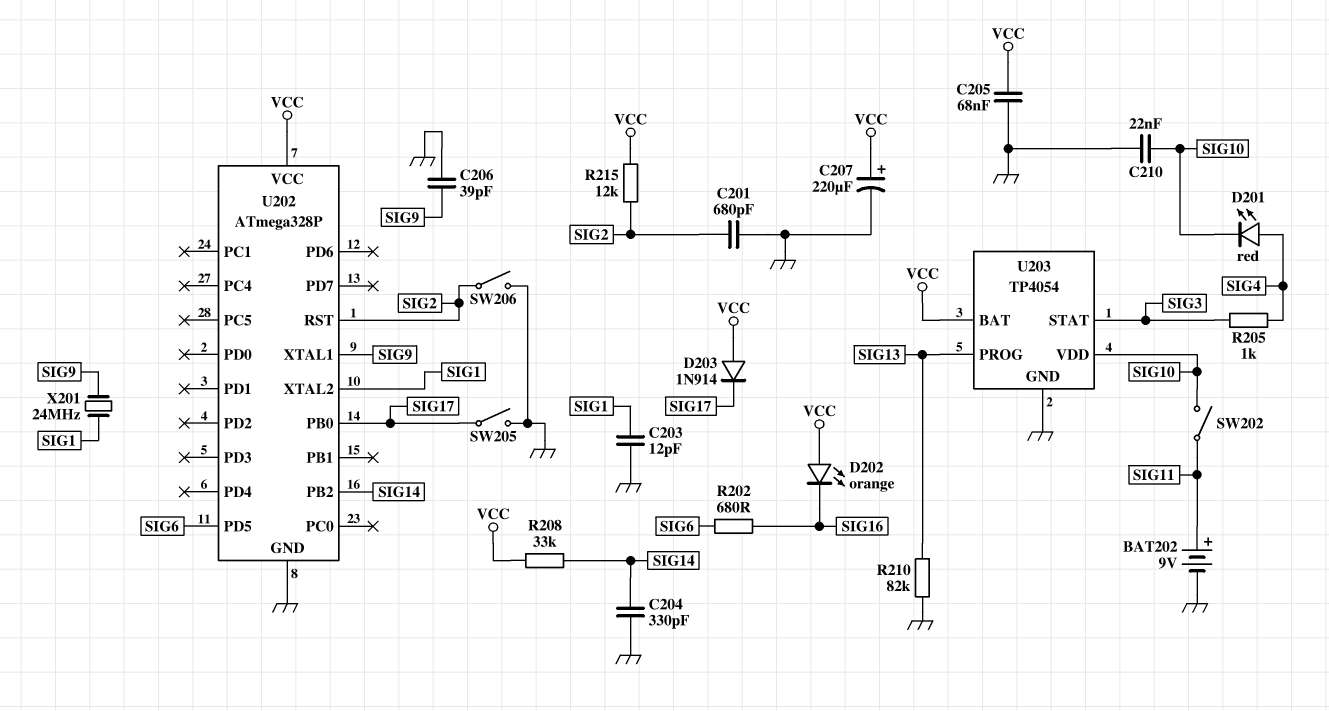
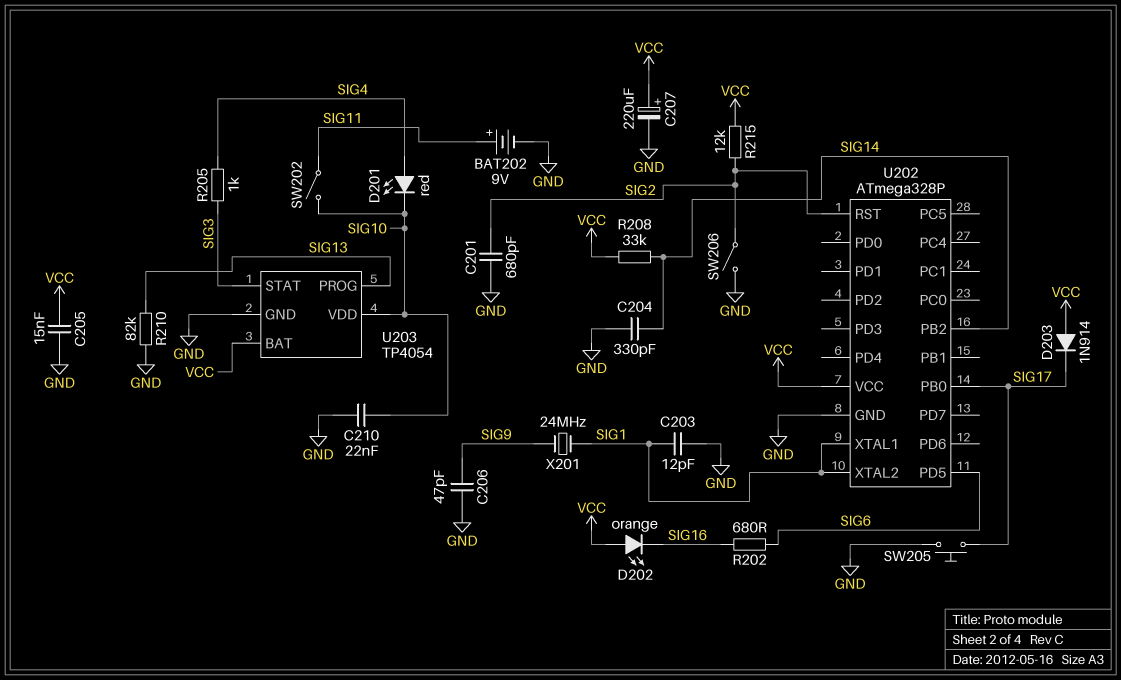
C205: 68nF (GND, VCC) -> 15nF (GND, VCC)
C206: 39pF (GND, SIG9) -> 47pF (GND, SIG9)
SW205: switch (GND, SIG17) -> button (GND, SIG17)
U202 pin XTAL1: SIG9 -> SIG1

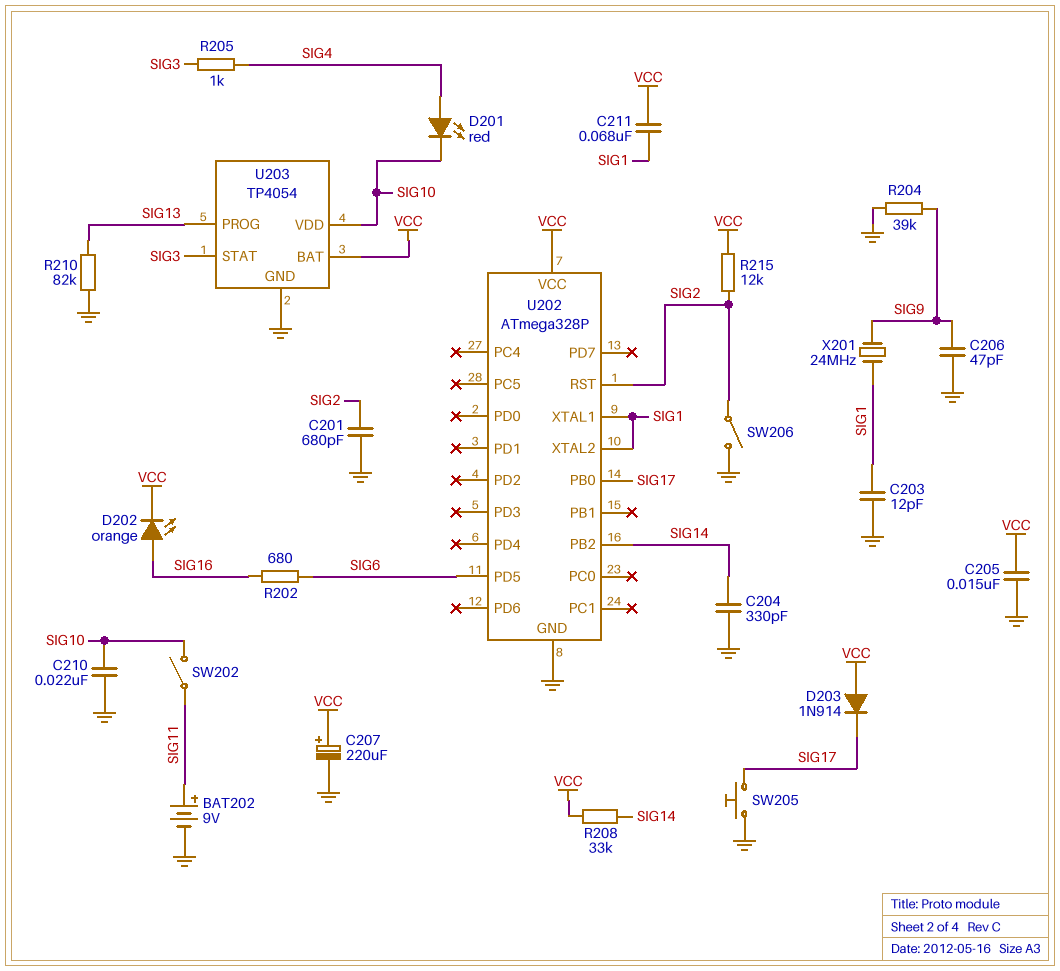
C211: none -> 68nF (SIG1, VCC)
D202: LED orange (A VCC, K SIG16) -> LED orange (A SIG16, K VCC)
R204: none -> 39k (GND, SIG9)

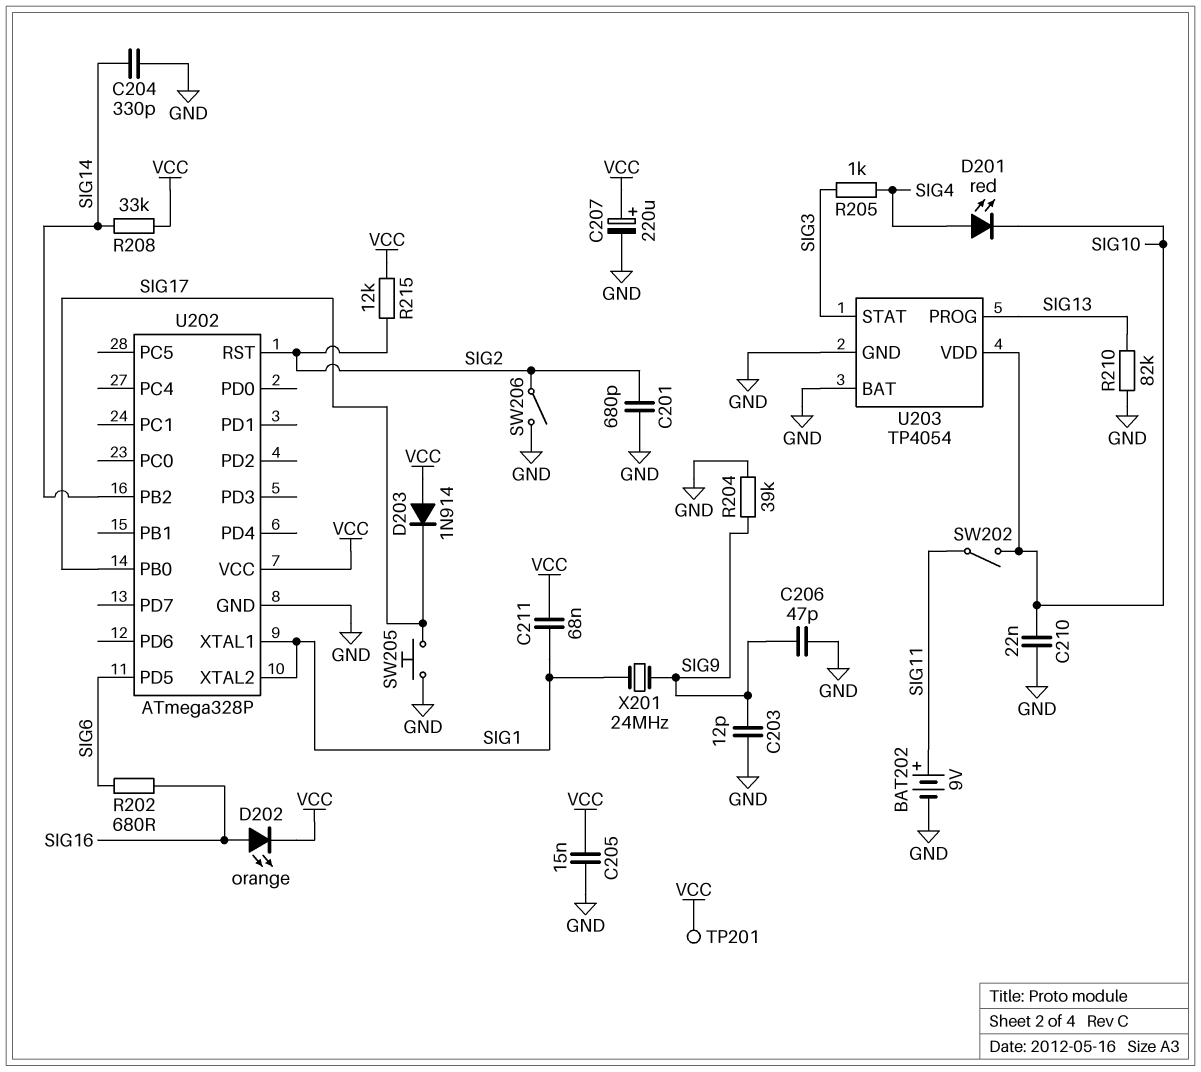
C203: 12pF (GND, SIG1) -> 12pF (GND, SIG9)
TP201: none -> test point (VCC)
U203 pin BAT: VCC -> GND

